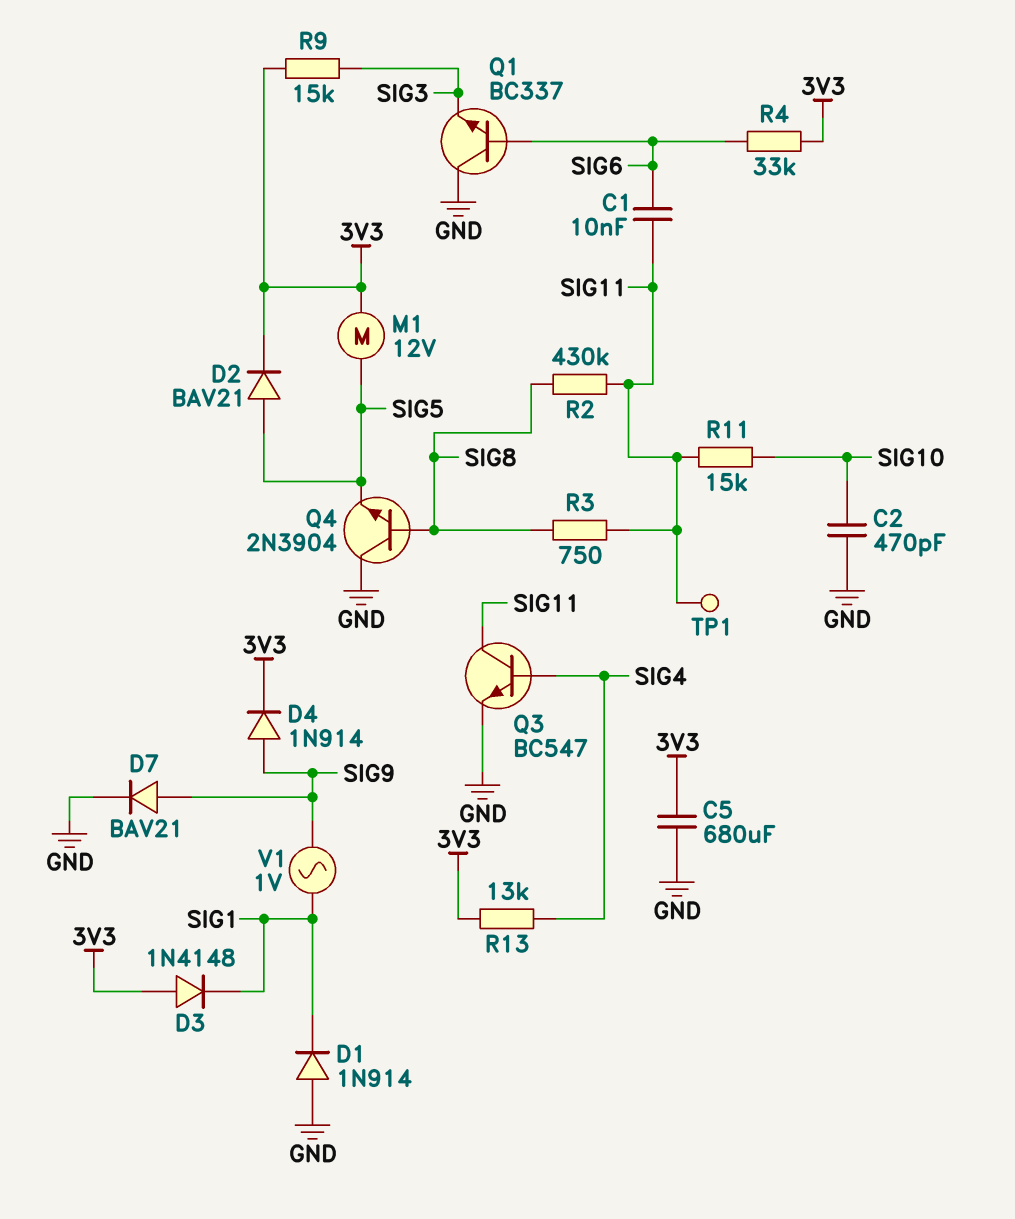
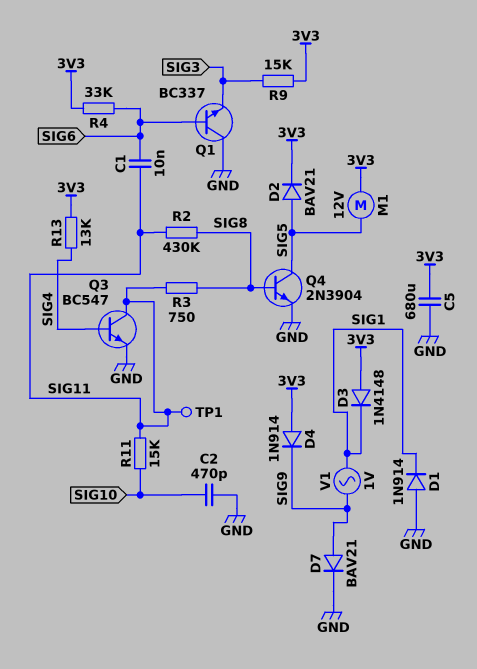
D4: diode 1N914 (A SIG9, K 3V3) -> diode 1N914 (A 3V3, K SIG9)
Q4: NPN 2N3904 (B SIG8, C GND, E SIG5) -> NPN 2N3904 (B SIG8, C SIG5, E GND)

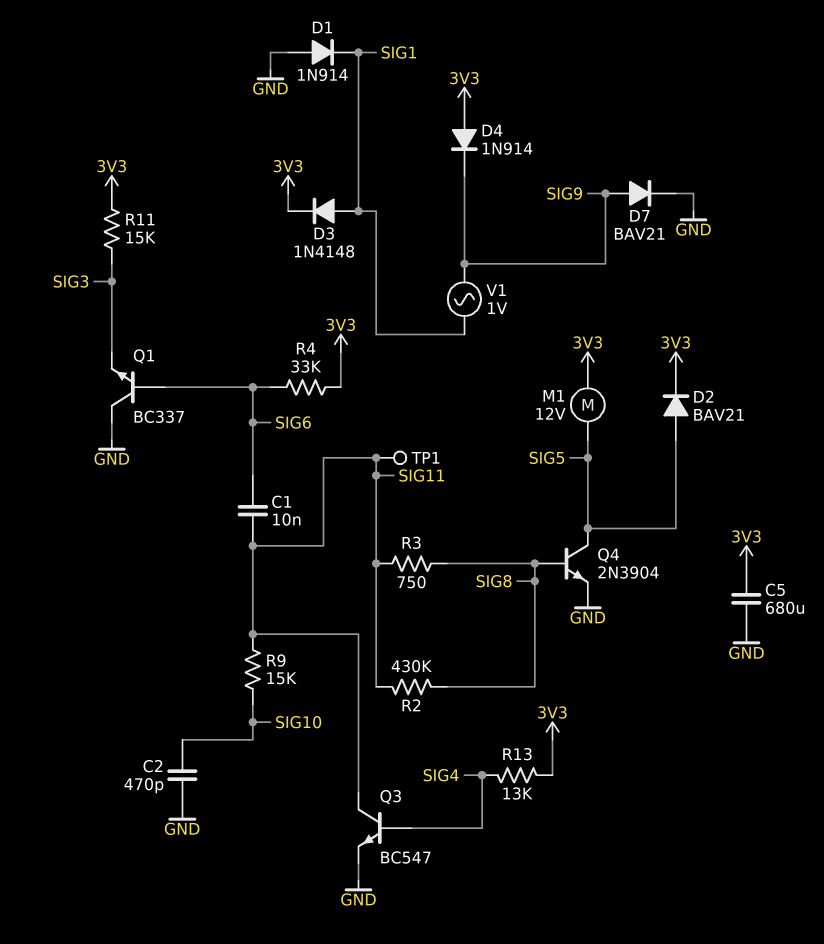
D3: diode 1N4148 (A 3V3, K SIG1) -> diode 1N4148 (A SIG1, K 3V3)
R9: 15k (3V3, SIG3) -> 15k (SIG10, SIG11)
R11: 15k (SIG10, SIG11) -> 15k (3V3, SIG3)

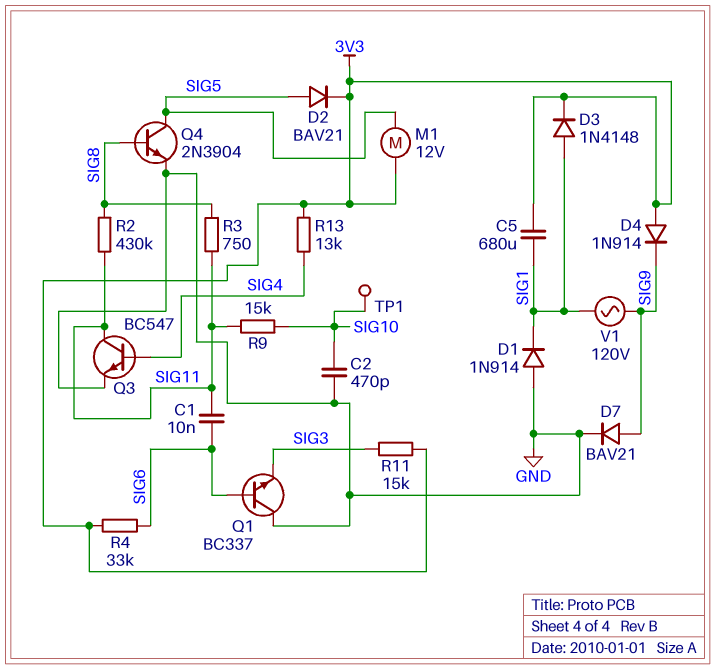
C5: 680uF (3V3, GND) -> 680uF (3V3, SIG1)
TP1: test point (SIG11) -> test point (SIG10)
V1: AC 1V (SIG1, SIG9) -> AC 120V (SIG1, SIG9)

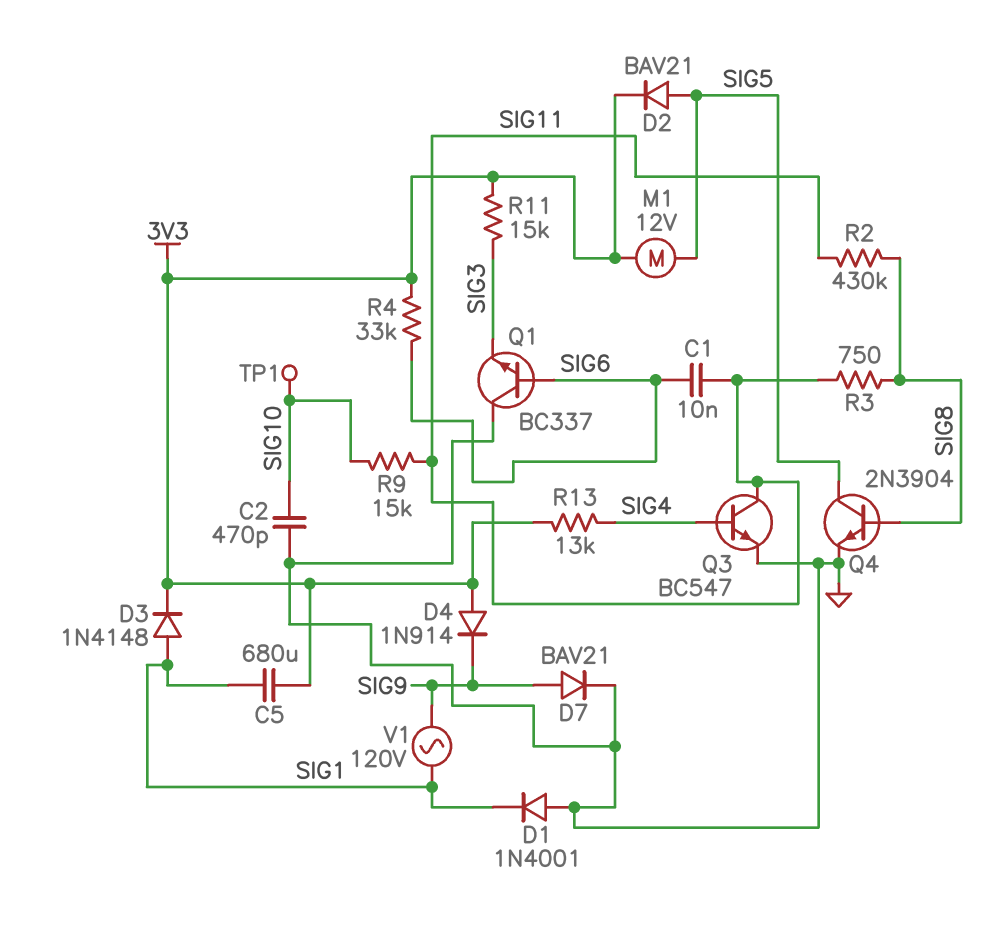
D1: diode 1N914 (A GND, K SIG1) -> diode 1N4001 (A GND, K SIG1)

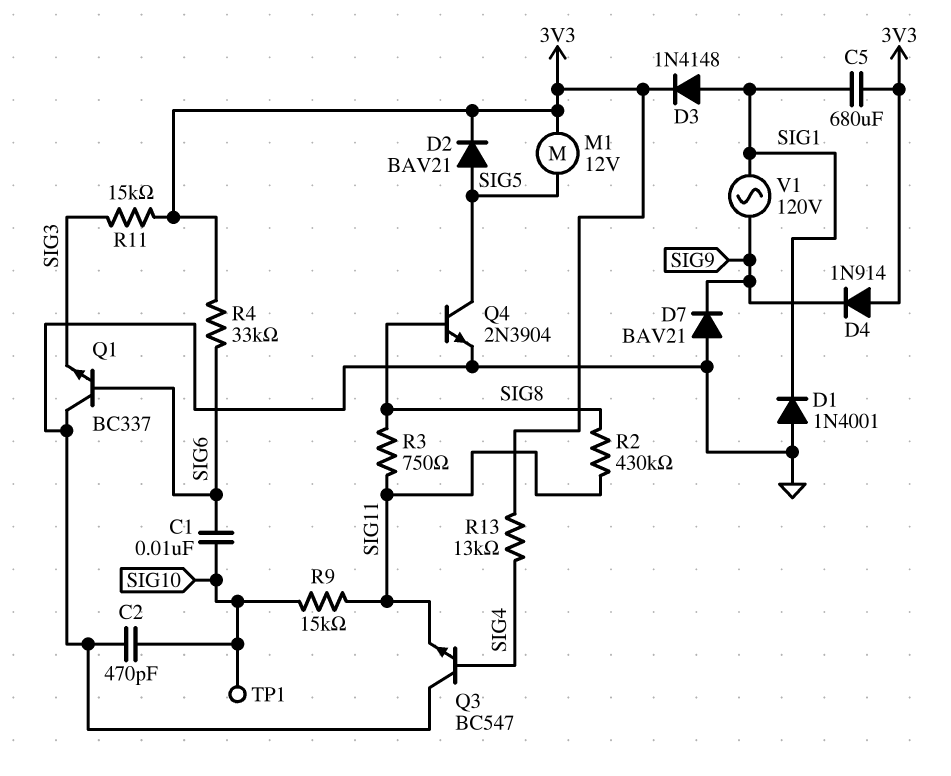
C1: 10nF (SIG6, SIG11) -> 10nF (SIG6, SIG10)
D7: diode BAV21 (A SIG9, K GND) -> diode BAV21 (A GND, K SIG9)
Q3: NPN BC547 (B SIG4, C SIG11, E GND) -> NPN BC547 (B SIG4, C GND, E SIG11)

